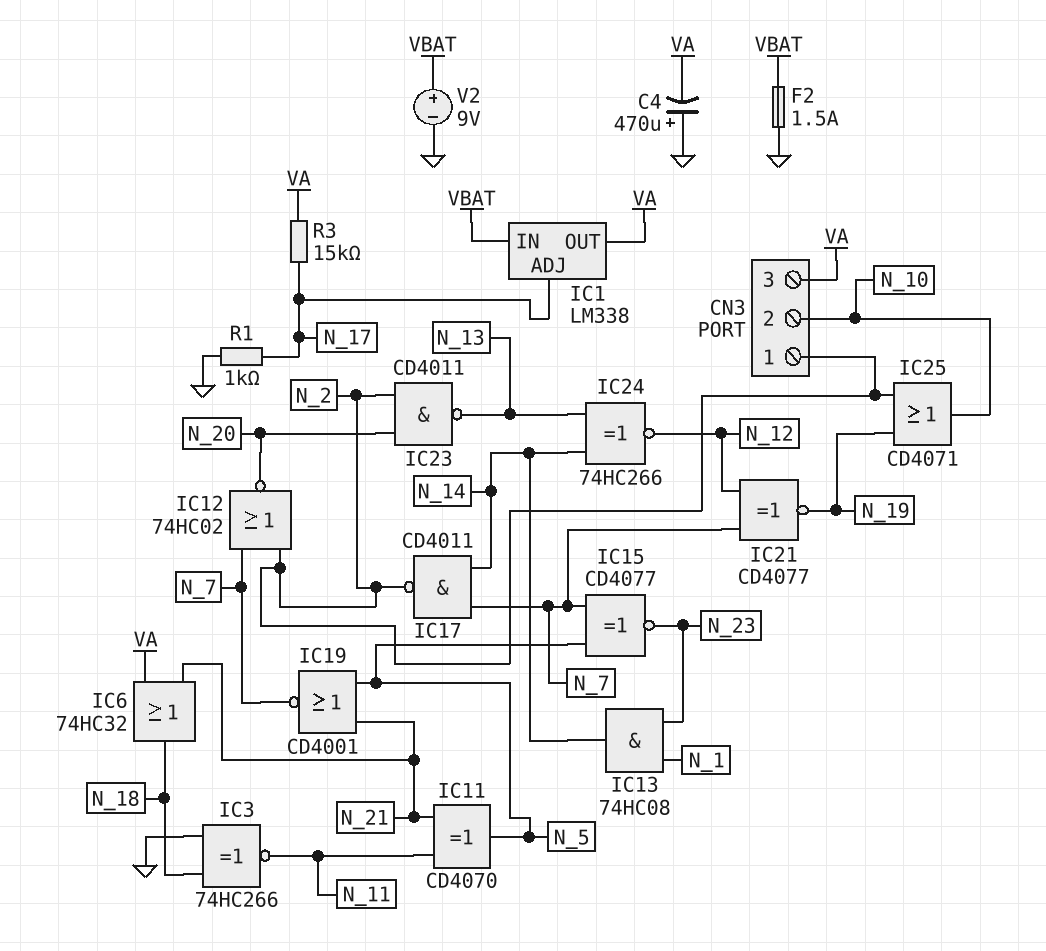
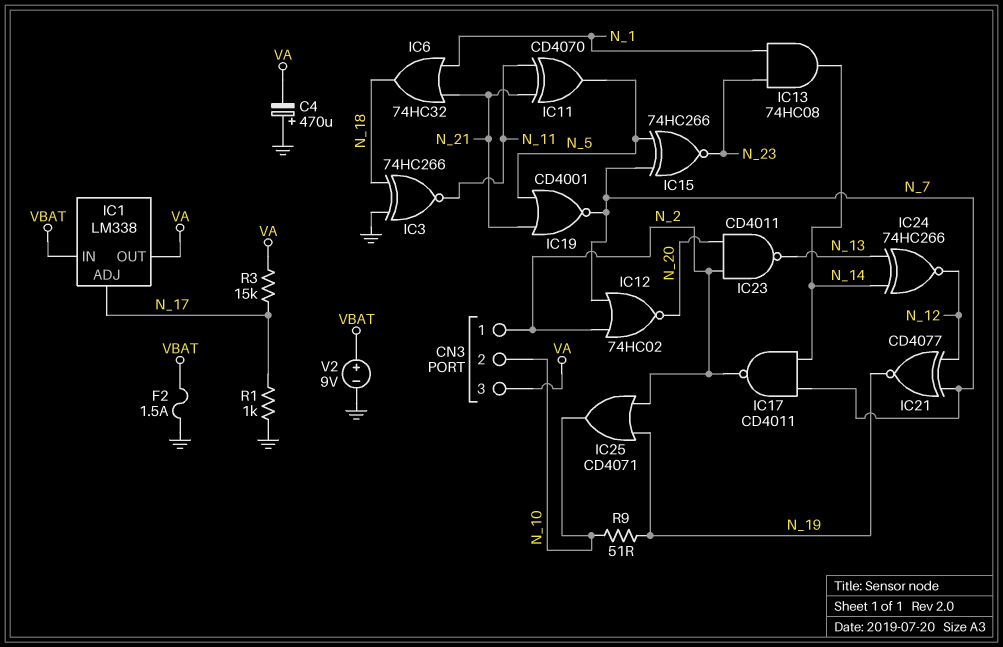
IC6: OR 74HC32 (in N_21, in VA, out N_18) -> OR 74HC32 (in N_1, in N_21, out N_18)
IC15: XNOR CD4077 (in N_5, in N_7, out N_23) -> XNOR 74HC266 (in N_5, in N_7, out N_23)
R9: none -> 51 (N_10, N_19)

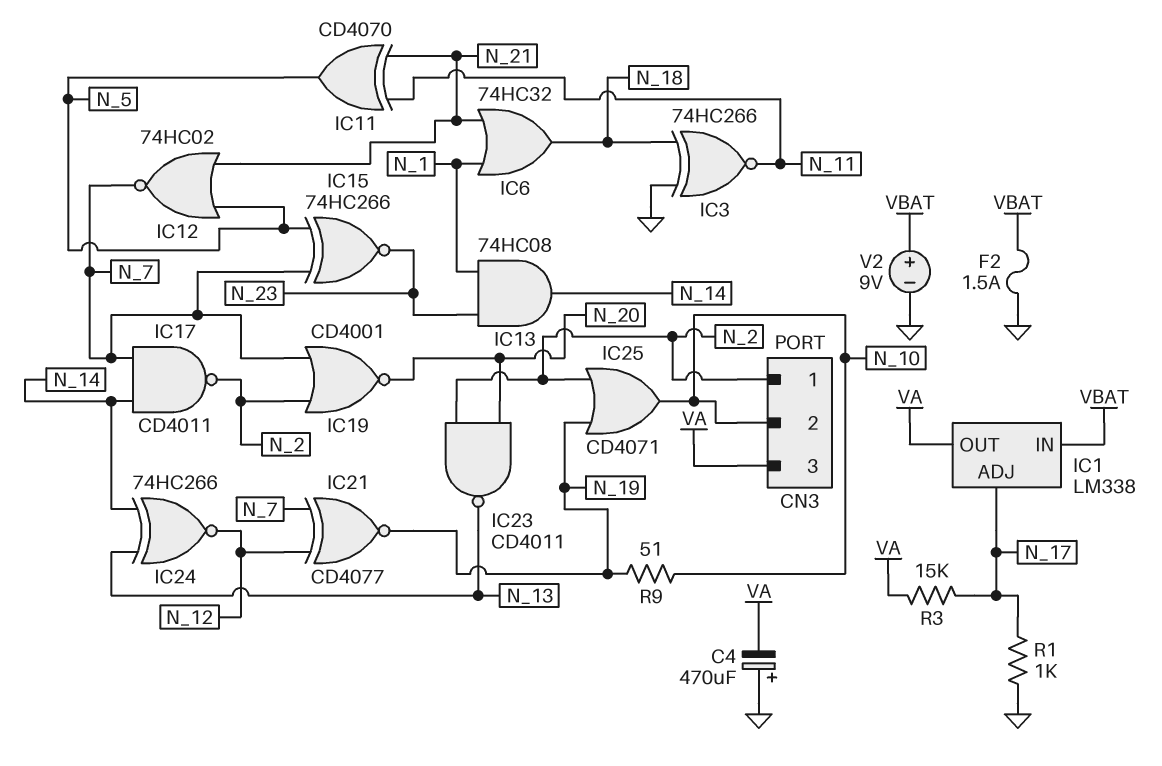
IC12: NOR 74HC02 (in N_2, in N_7, out N_20) -> NOR 74HC02 (in N_5, in N_21, out N_7)
IC19: NOR CD4001 (in N_5, in N_21, out N_7) -> NOR CD4001 (in N_2, in N_7, out N_20)

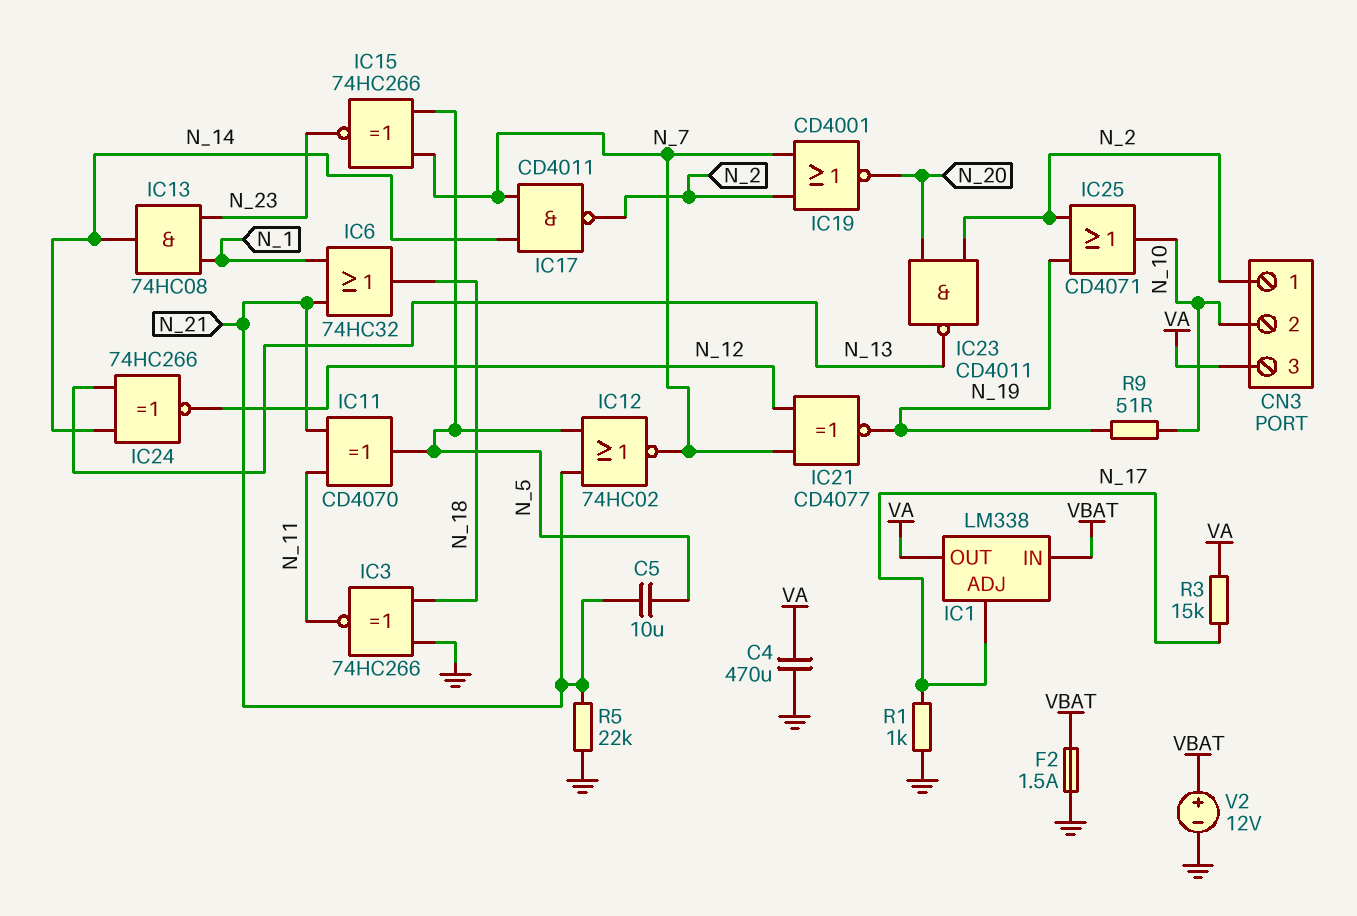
C4: 470uF (plus GND, minus VA) -> 470uF (GND, VA)
C5: none -> 10uF (N_5, N_21)
R5: none -> 22k (GND, N_21)
V2: 9V (plus VBAT, minus GND) -> 12V (plus VBAT, minus GND)

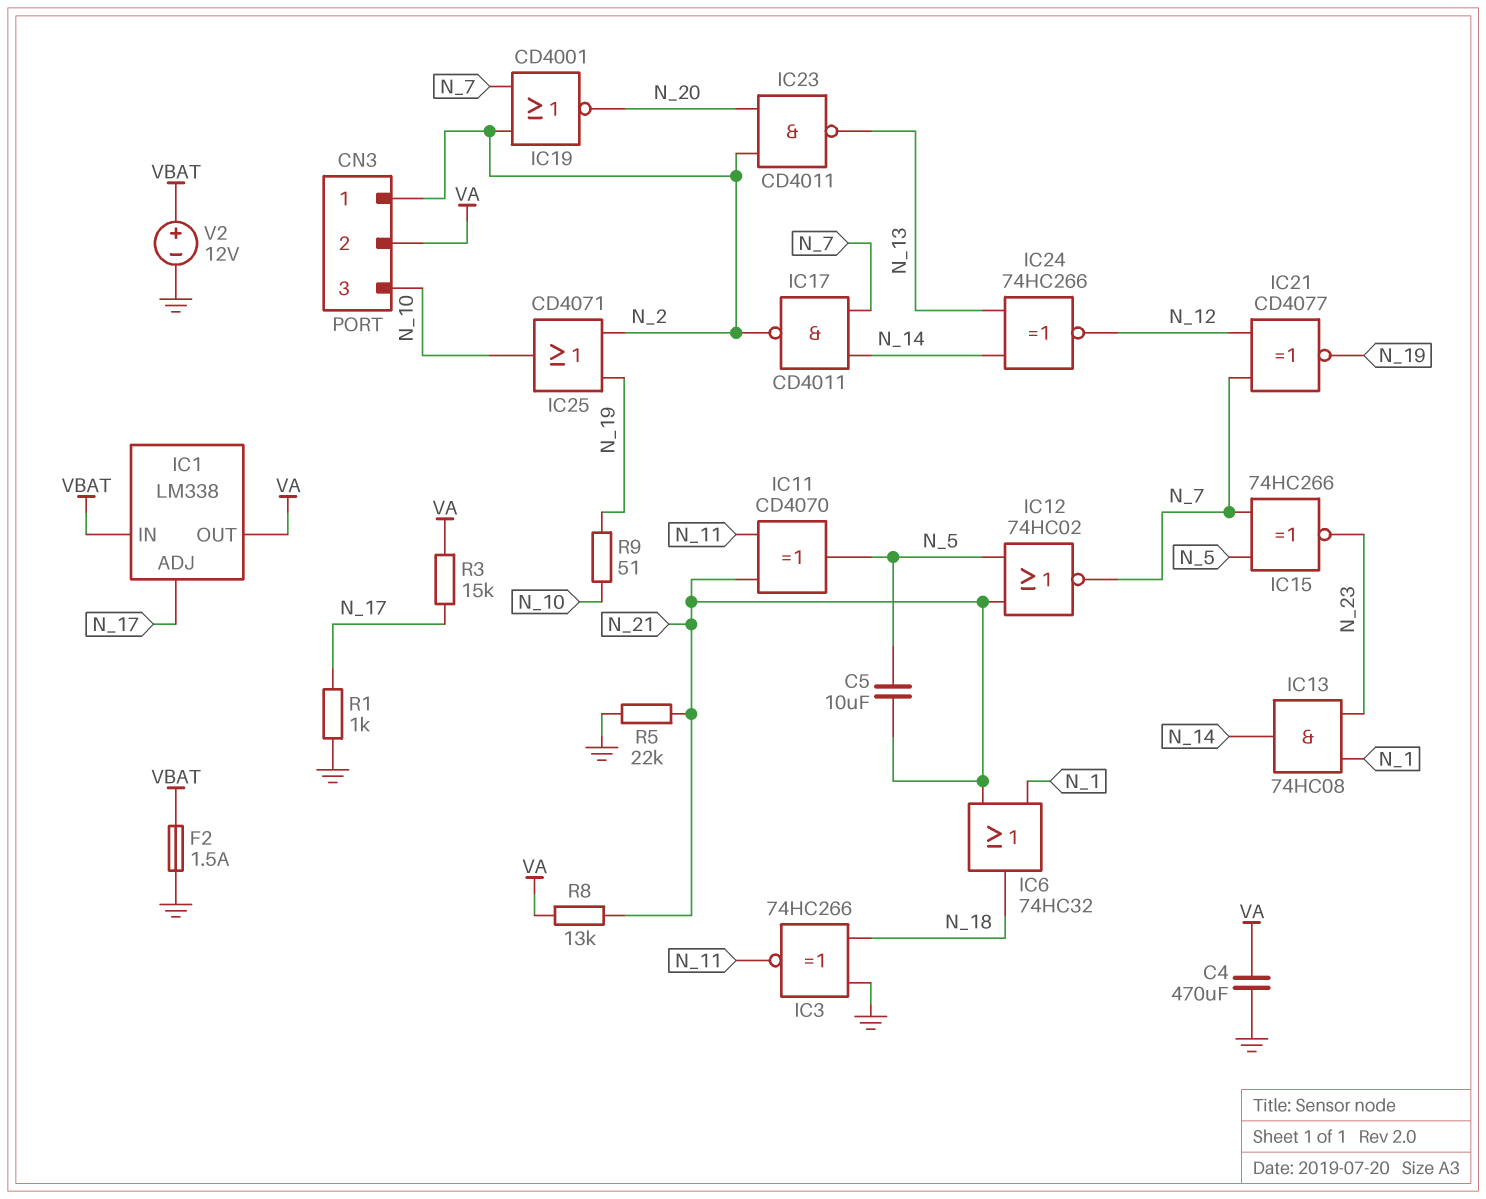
CN3 pin 2: N_10 -> VA
CN3 pin 3: VA -> N_10
R8: none -> 13k (N_21, VA)

